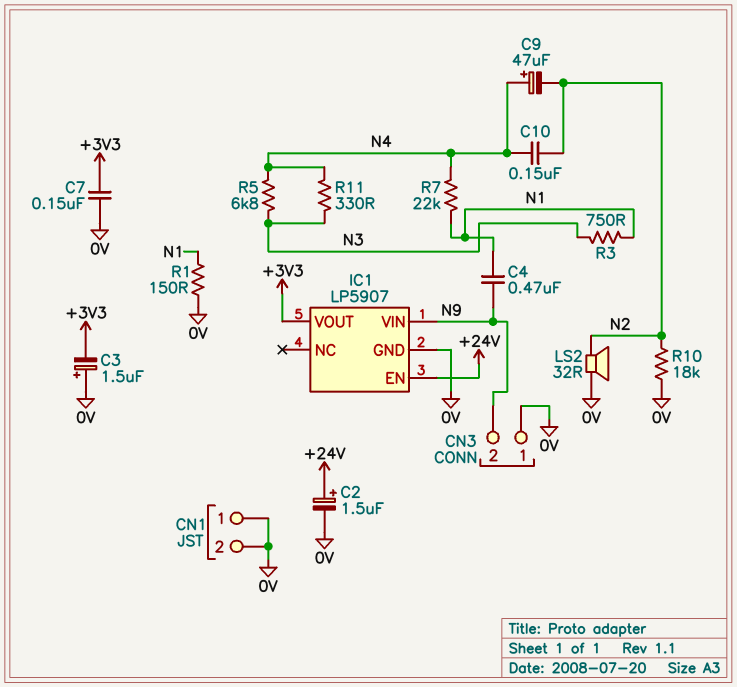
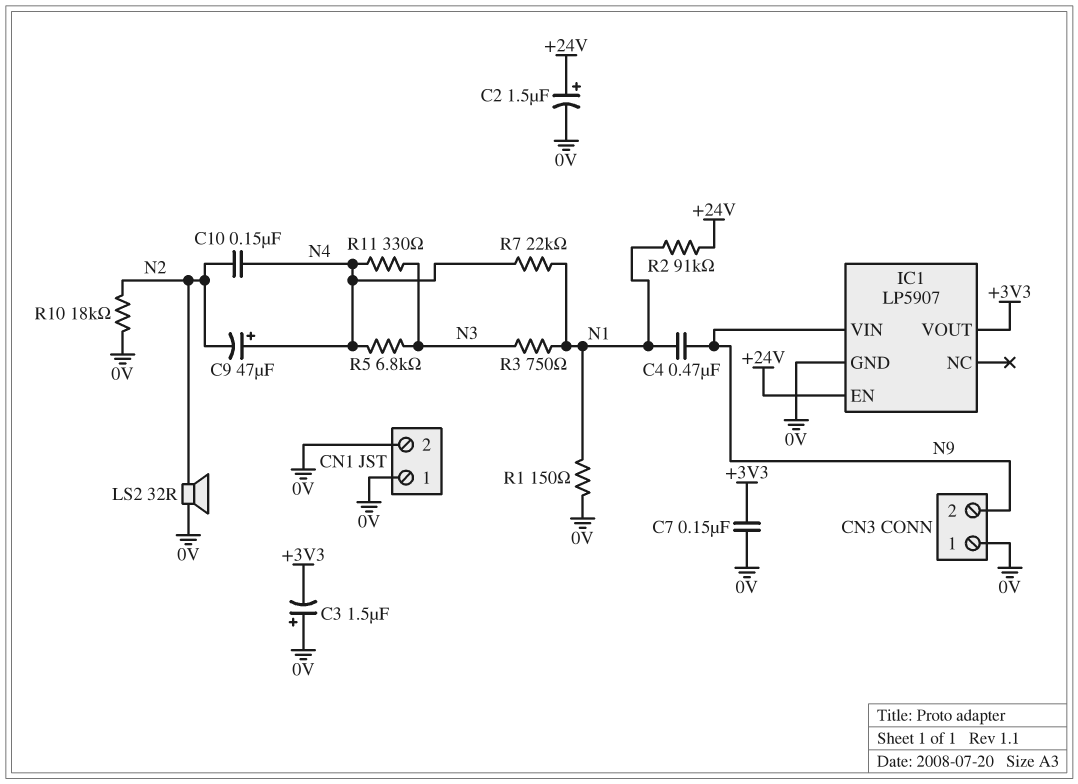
R2: none -> 91k (+24V, N1)

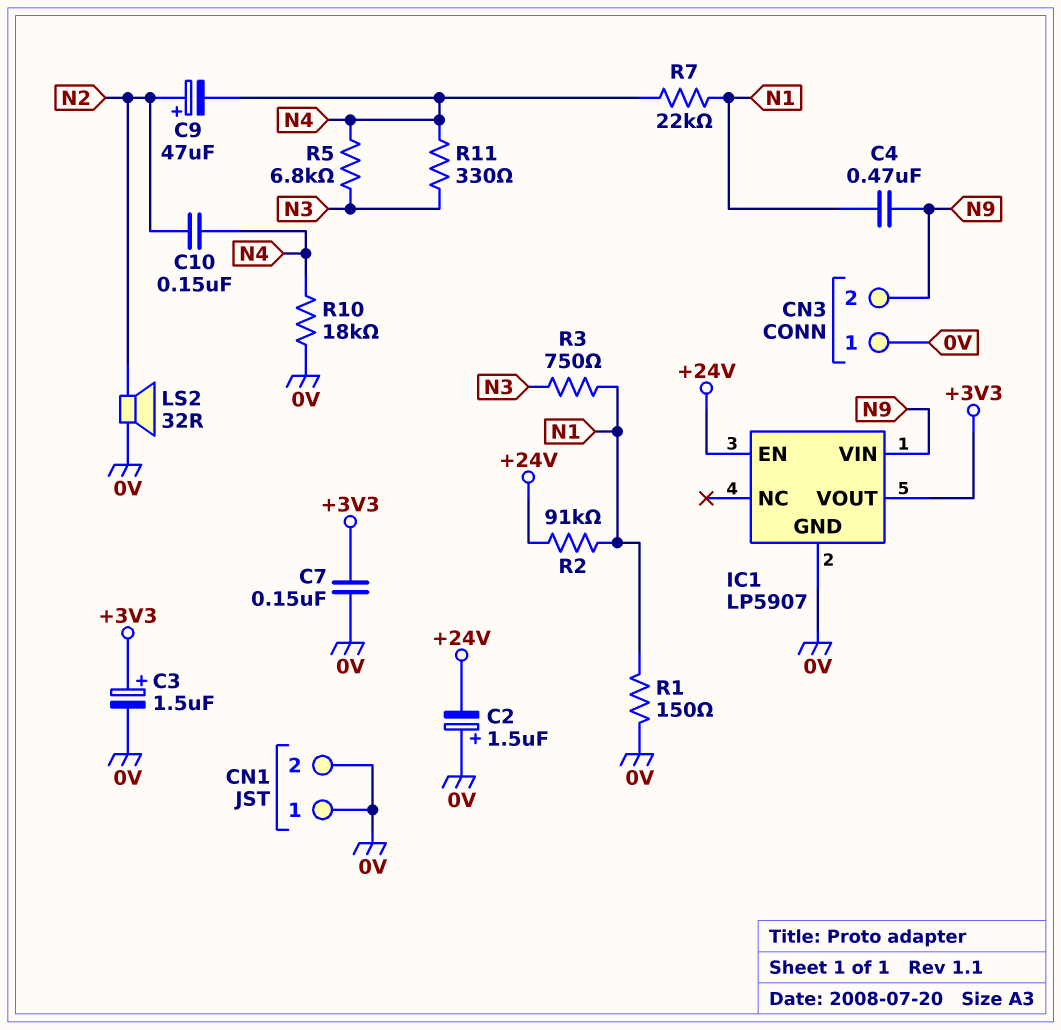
C2: 1.5uF (plus +24V, minus 0V) -> 1.5uF (plus 0V, minus +24V)
C3: 1.5uF (plus 0V, minus +3V3) -> 1.5uF (plus +3V3, minus 0V)
C9: 47uF (plus N4, minus N2) -> 47uF (plus N2, minus N4)
R10: 18k (0V, N2) -> 18k (0V, N4)

